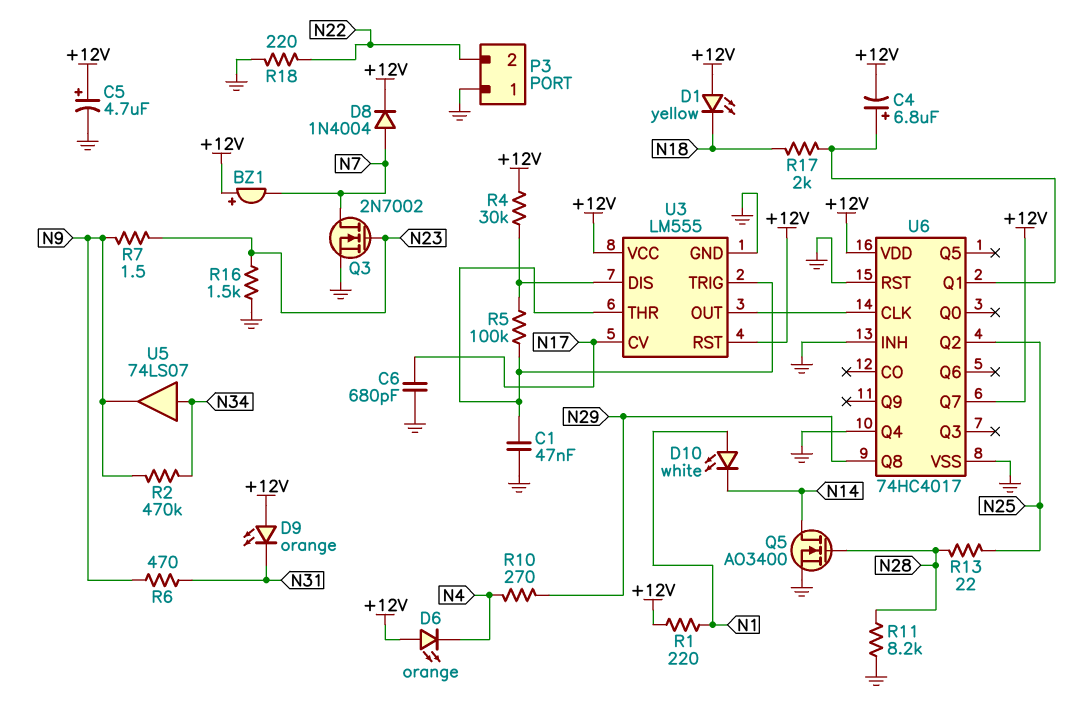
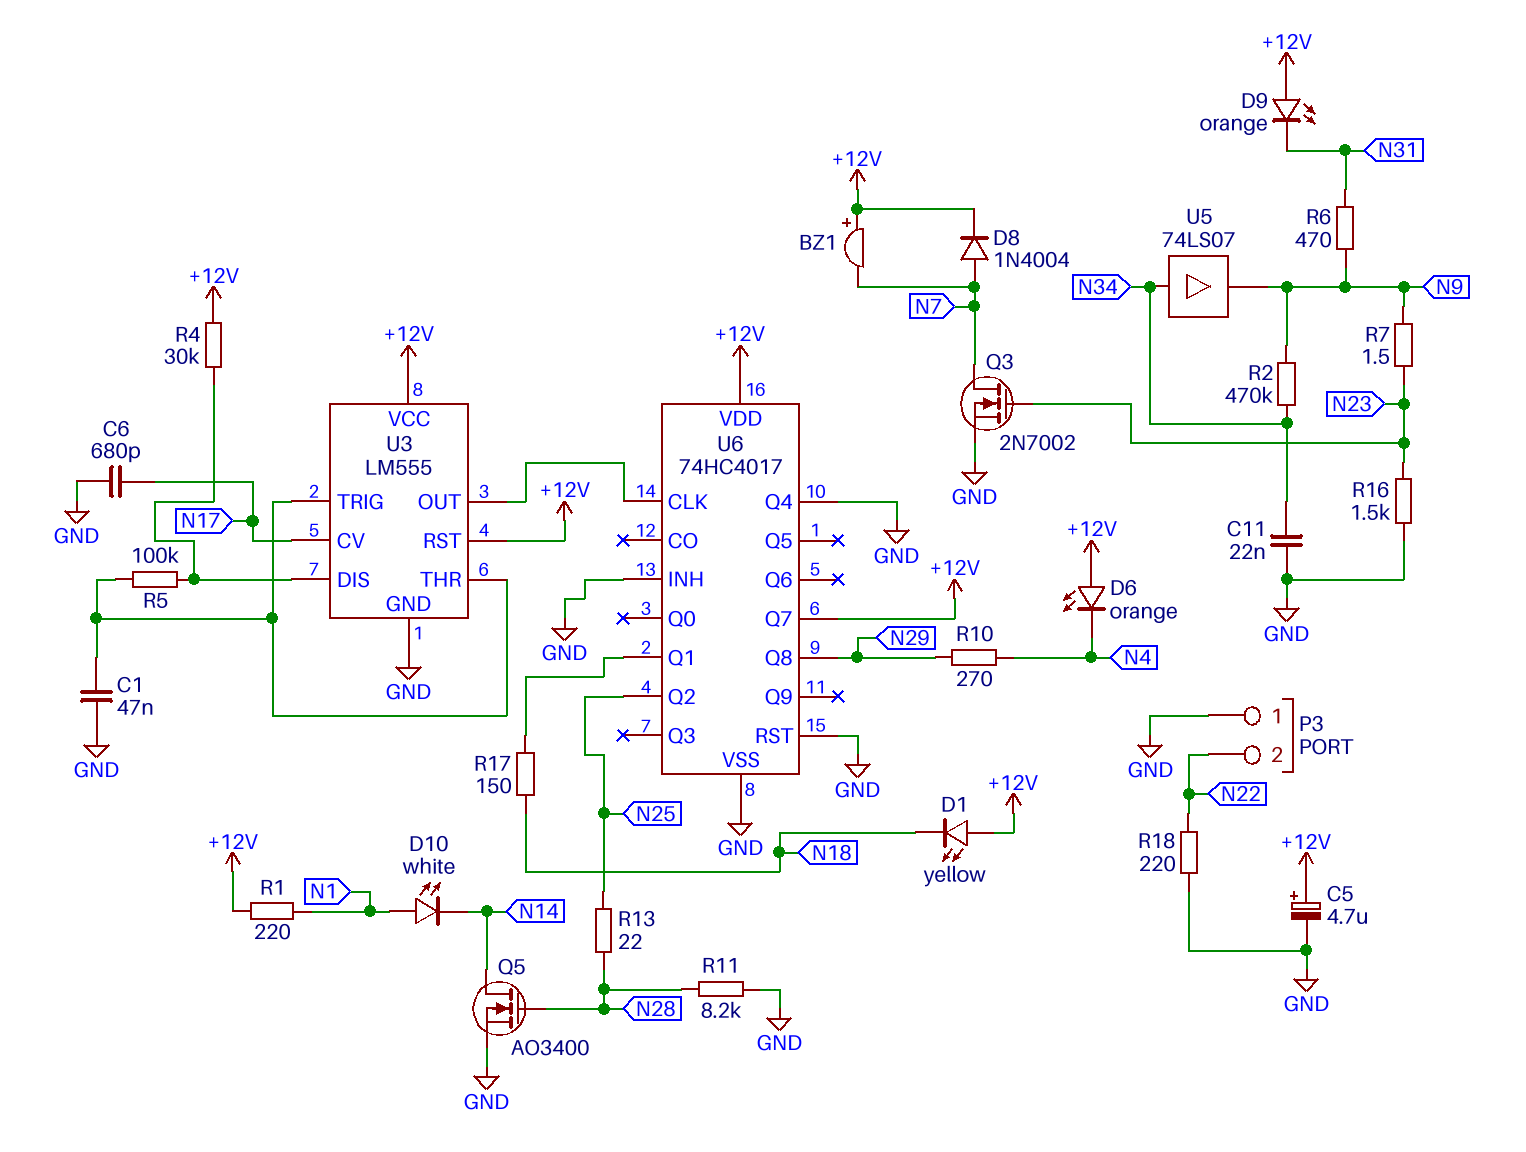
C4: 6.8uF (plus U6/Q1, minus +12V) -> none
C11: none -> 22nF (GND, N34)
R17: 2k (N18, U6/Q1) -> 150 (N18, U6/Q1)

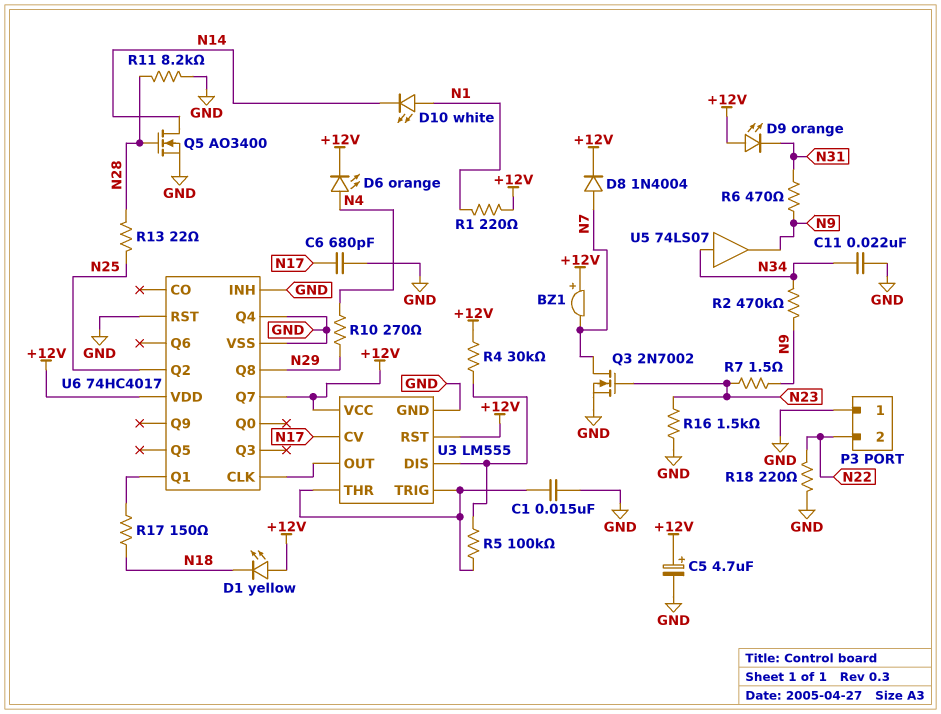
C1: 47nF (GND, U3/THR) -> 15nF (GND, U3/THR)
D6: LED orange (A +12V, K N4) -> LED orange (A N4, K +12V)

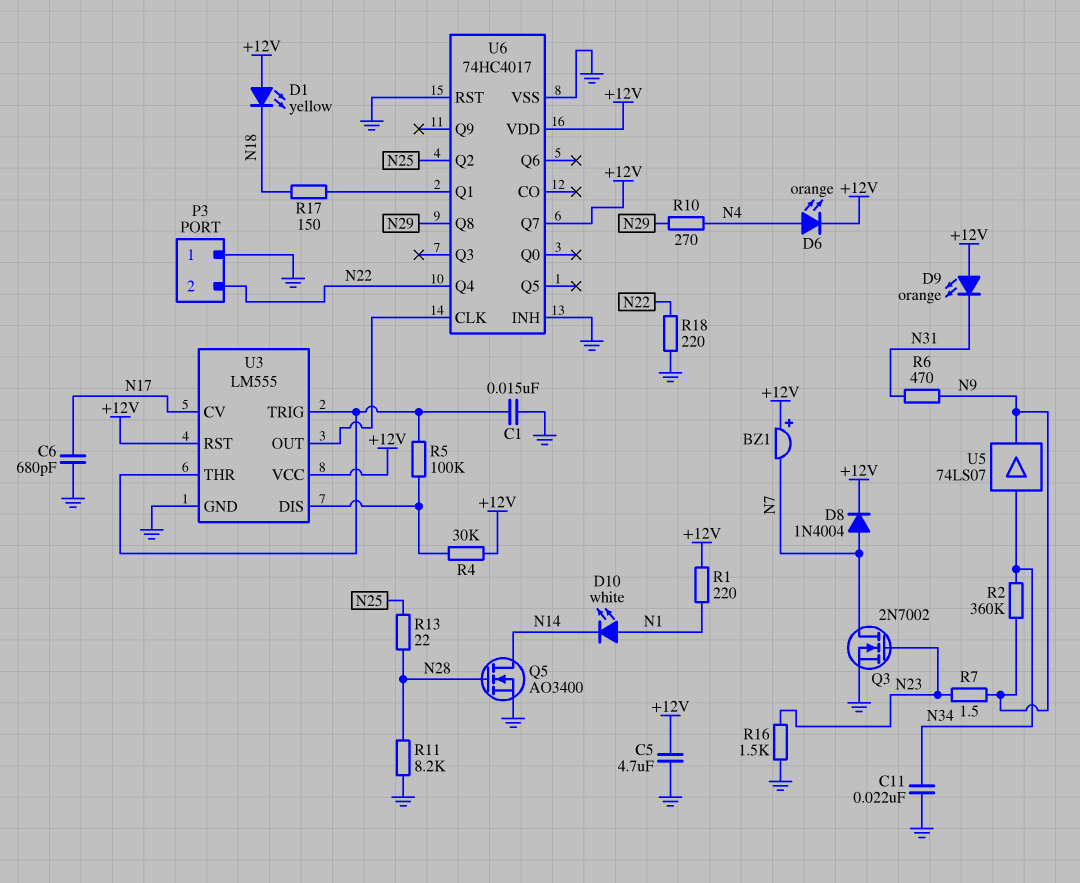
C5: 4.7uF (plus +12V, minus GND) -> 4.7uF (+12V, GND)
R2: 470k (N9, N34) -> 360k (N9, N34)
U6 pin Q4: GND -> N22

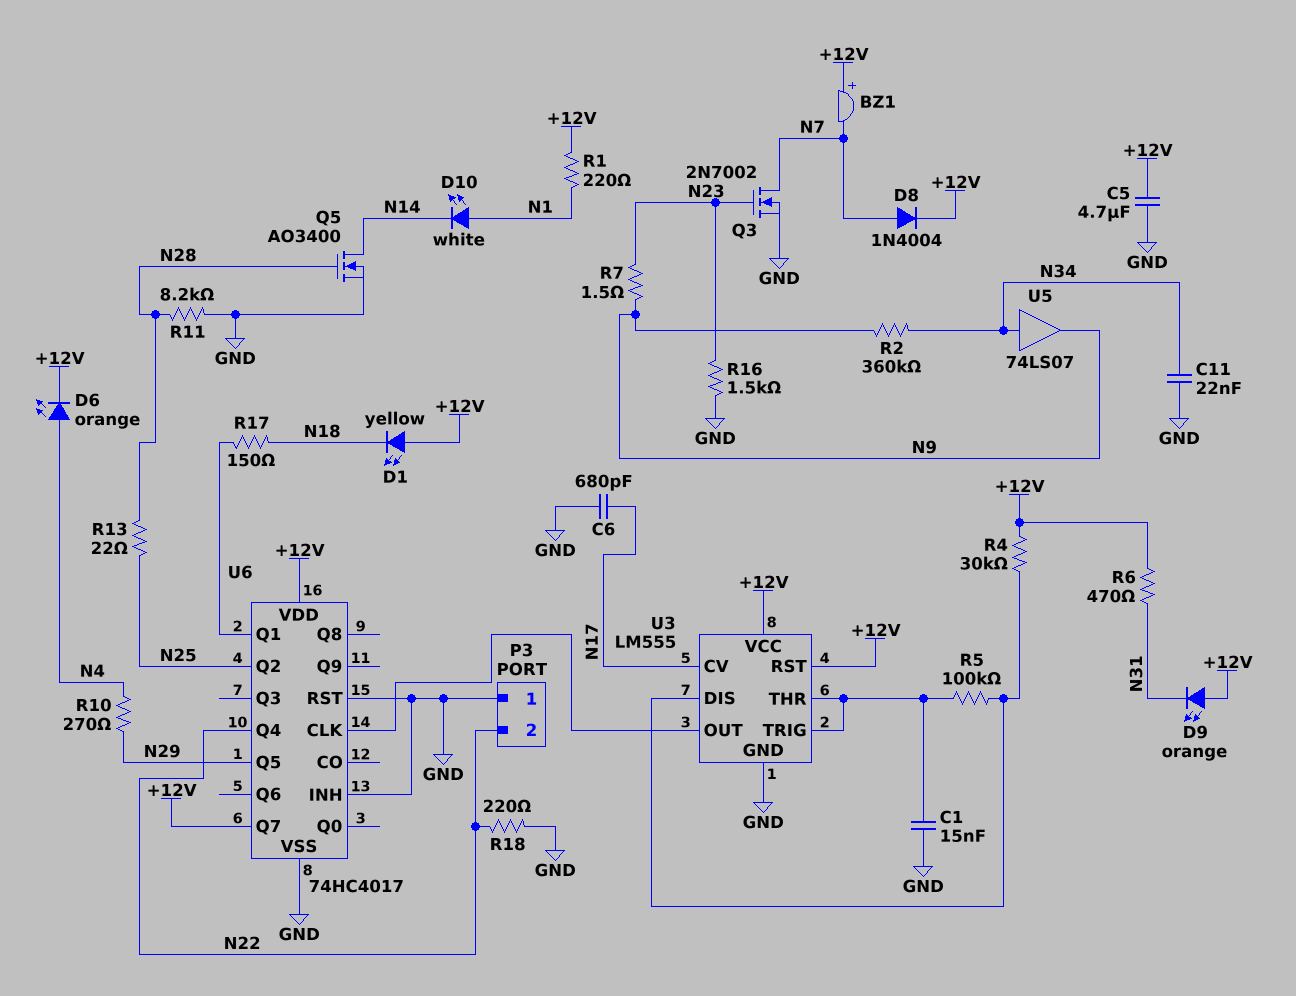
R6: 470 (N9, N31) -> 470 (+12V, N31)
U6 pin Q5: none -> N29
U6 pin Q8: N29 -> none

